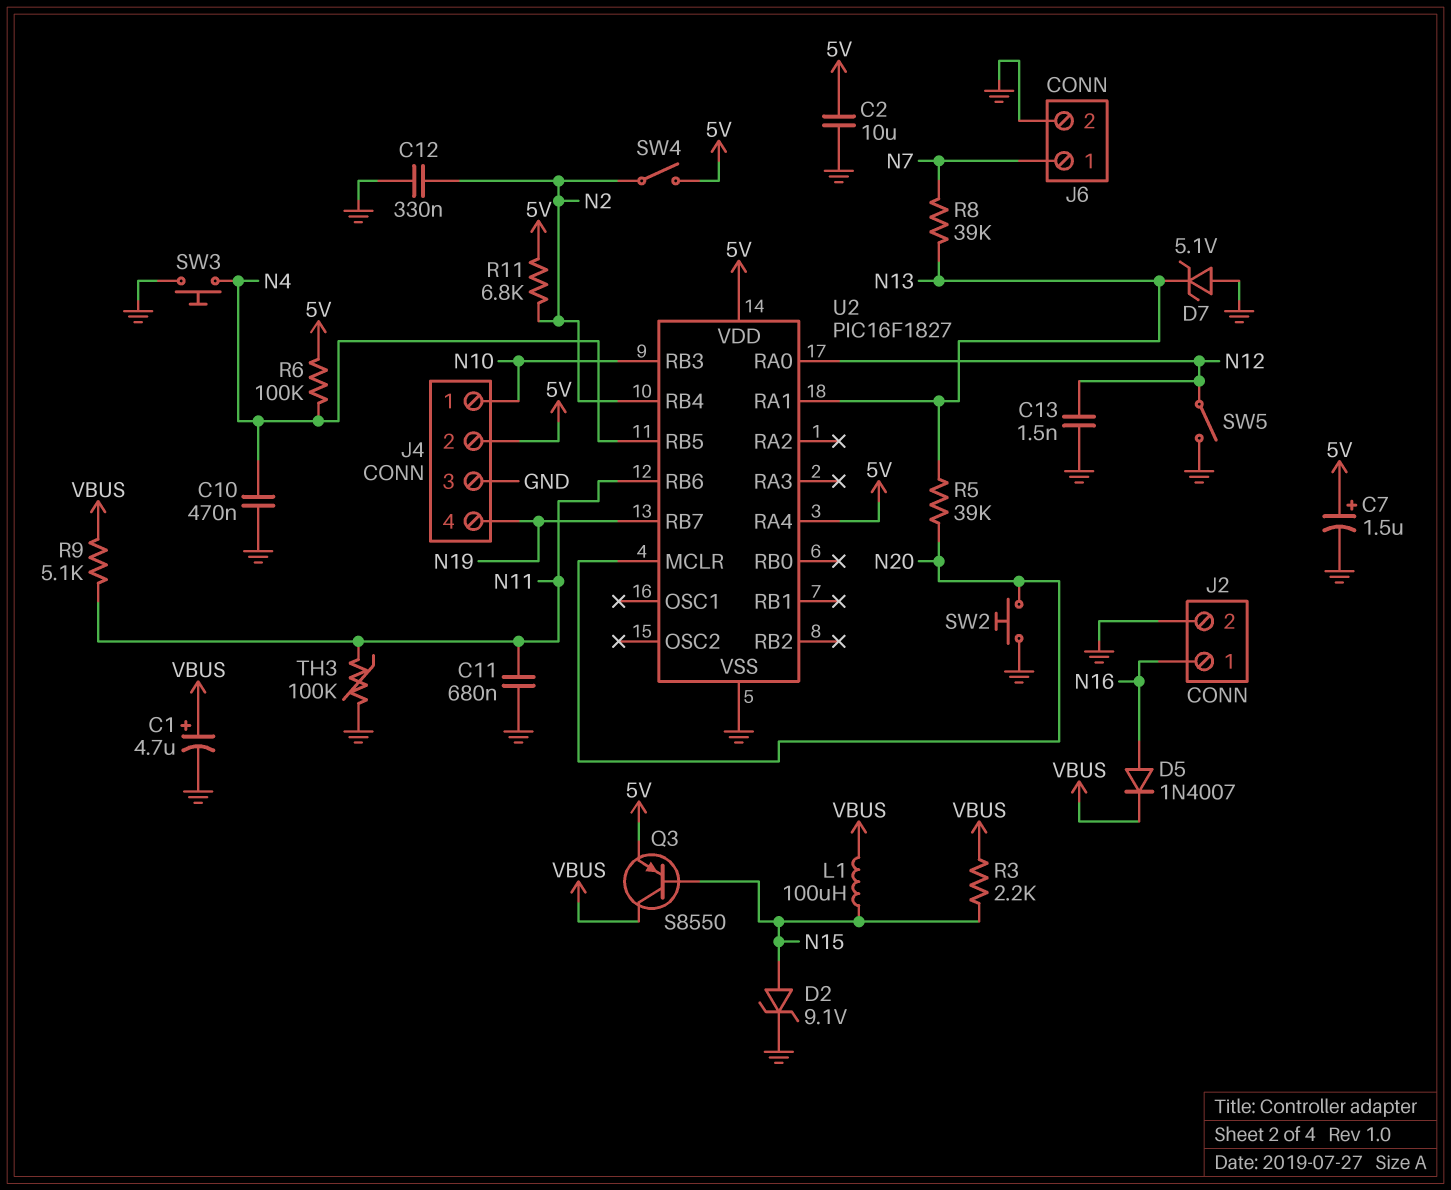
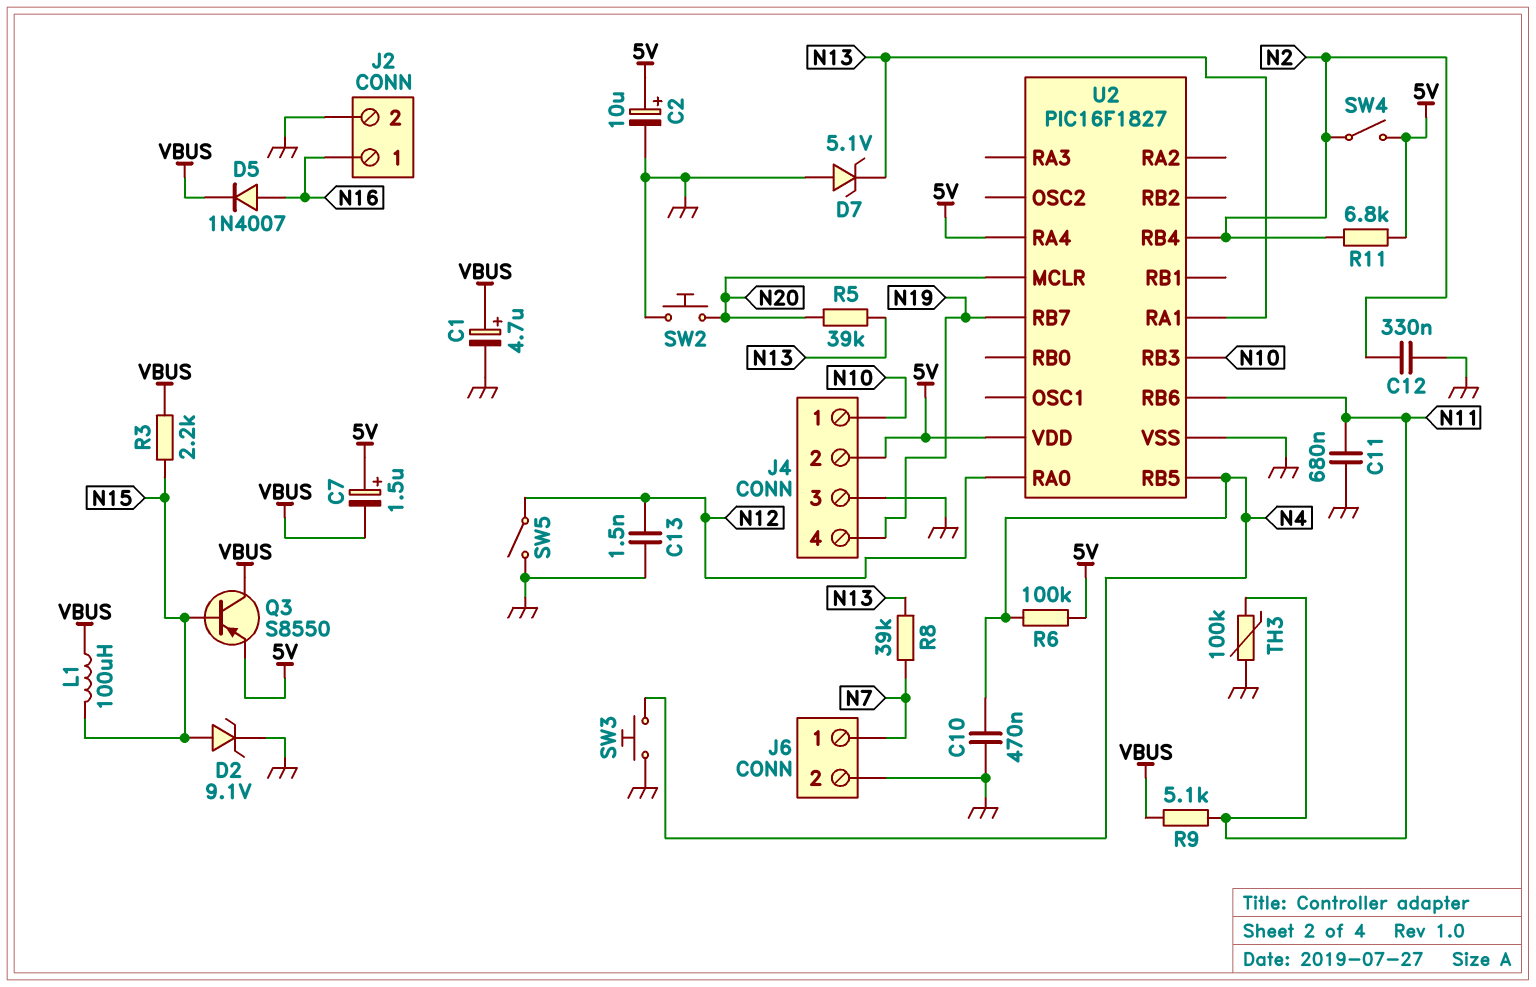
C2: 10uF (5V, GND) -> 10uF (plus 5V, minus GND)
C7: 1.5uF (plus 5V, minus GND) -> 1.5uF (plus 5V, minus VBUS)

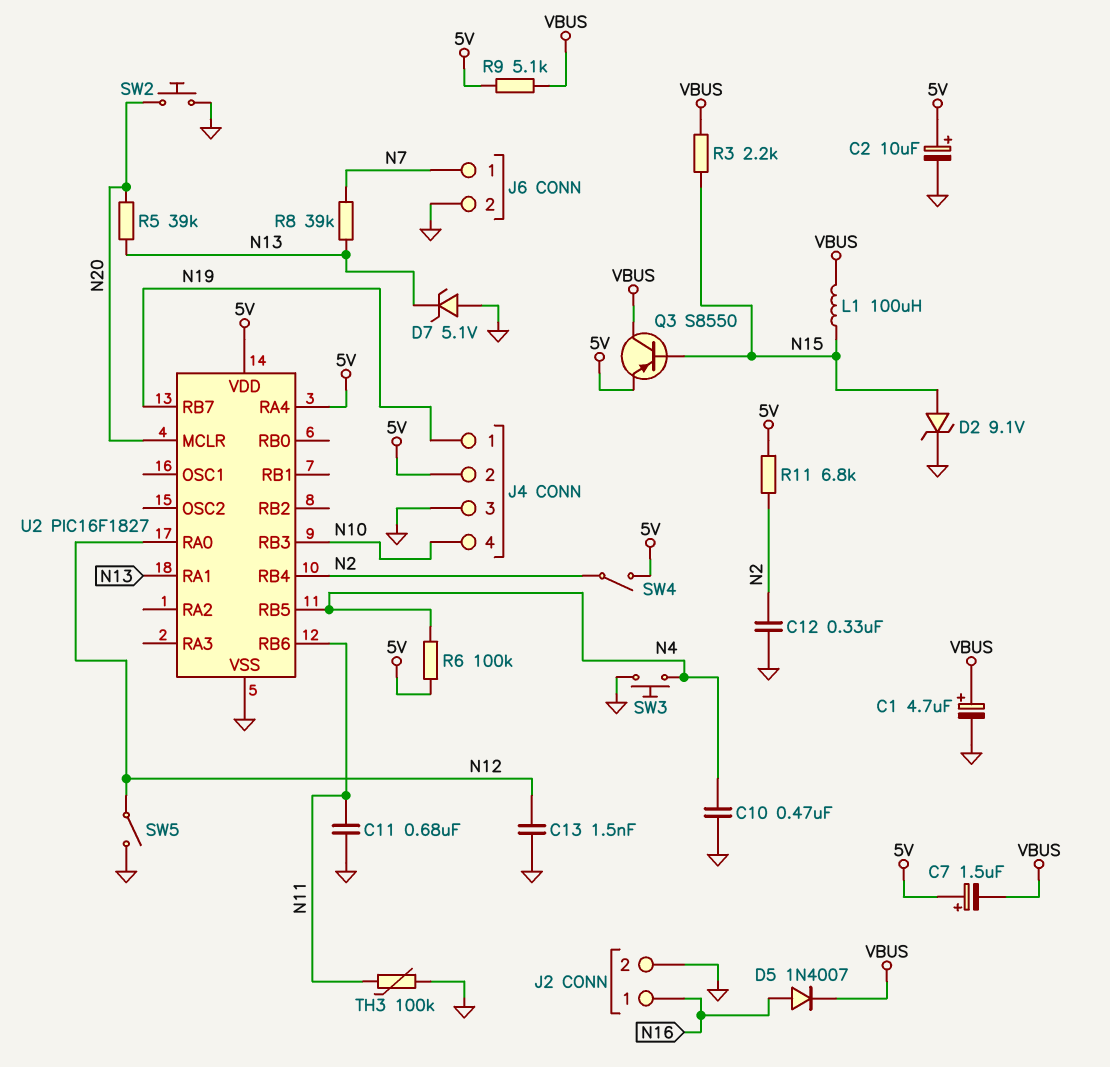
J4 pin 1: N10 -> N19
J4 pin 4: N19 -> N10
R9: 5.1k (N11, VBUS) -> 5.1k (5V, VBUS)

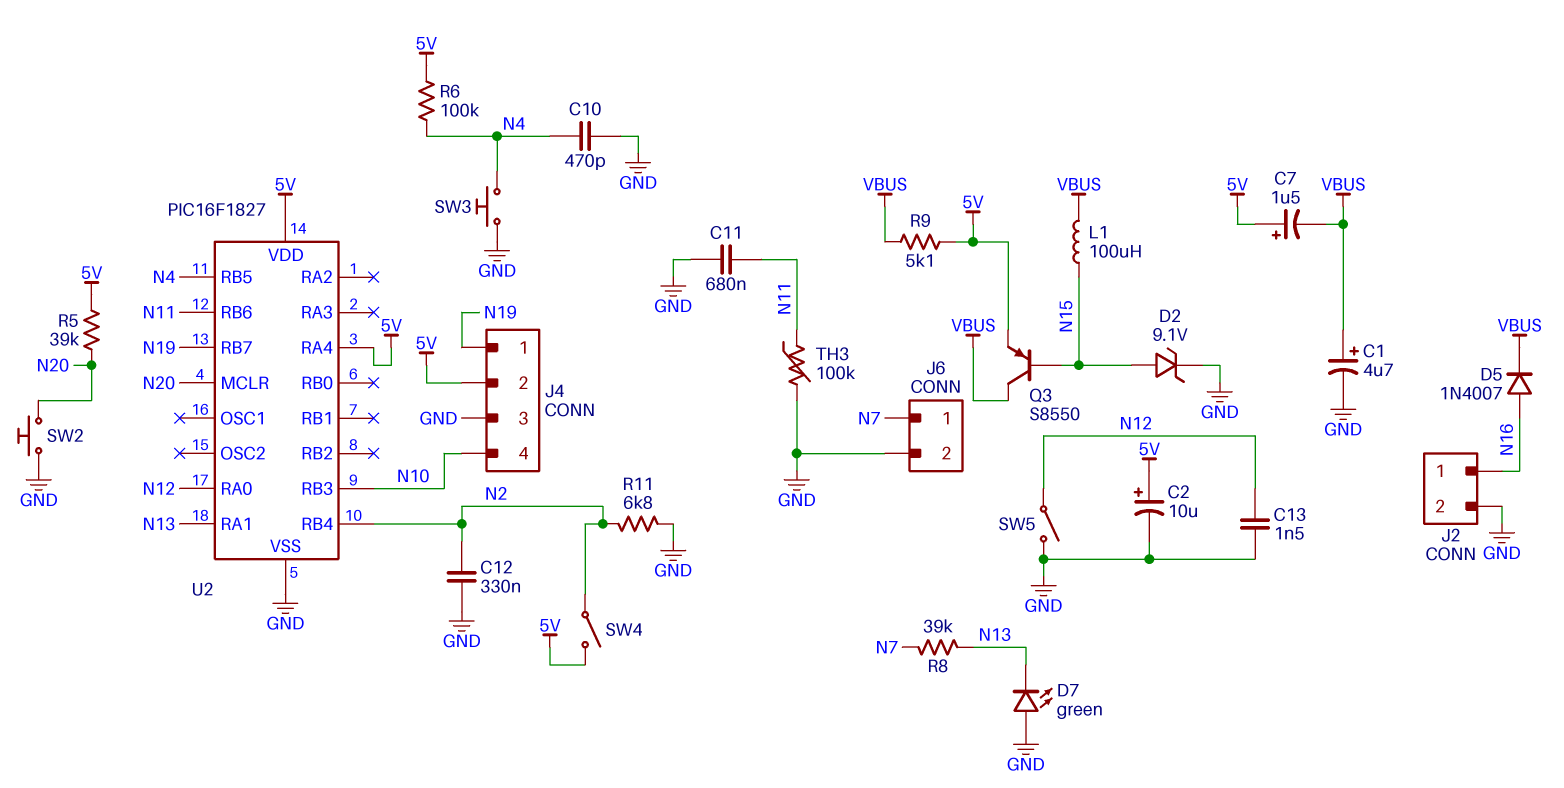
C10: 470nF (GND, N4) -> 470pF (GND, N4)
D7: zener 5.1V (A GND, K N13) -> LED green (A GND, K N13)
R3: 2.2k (N15, VBUS) -> none
R5: 39k (N13, N20) -> 39k (5V, N20)
R11: 6.8k (5V, N2) -> 6.8k (GND, N2)

